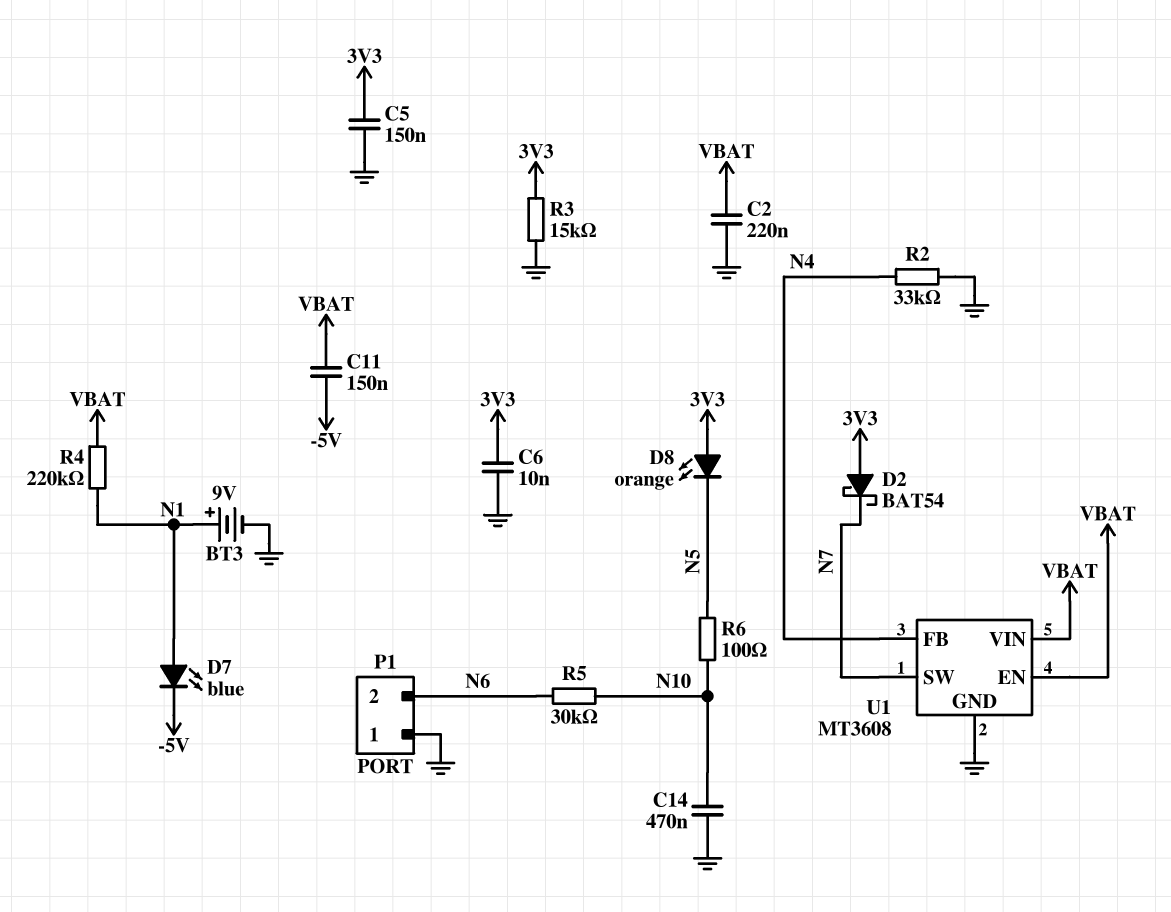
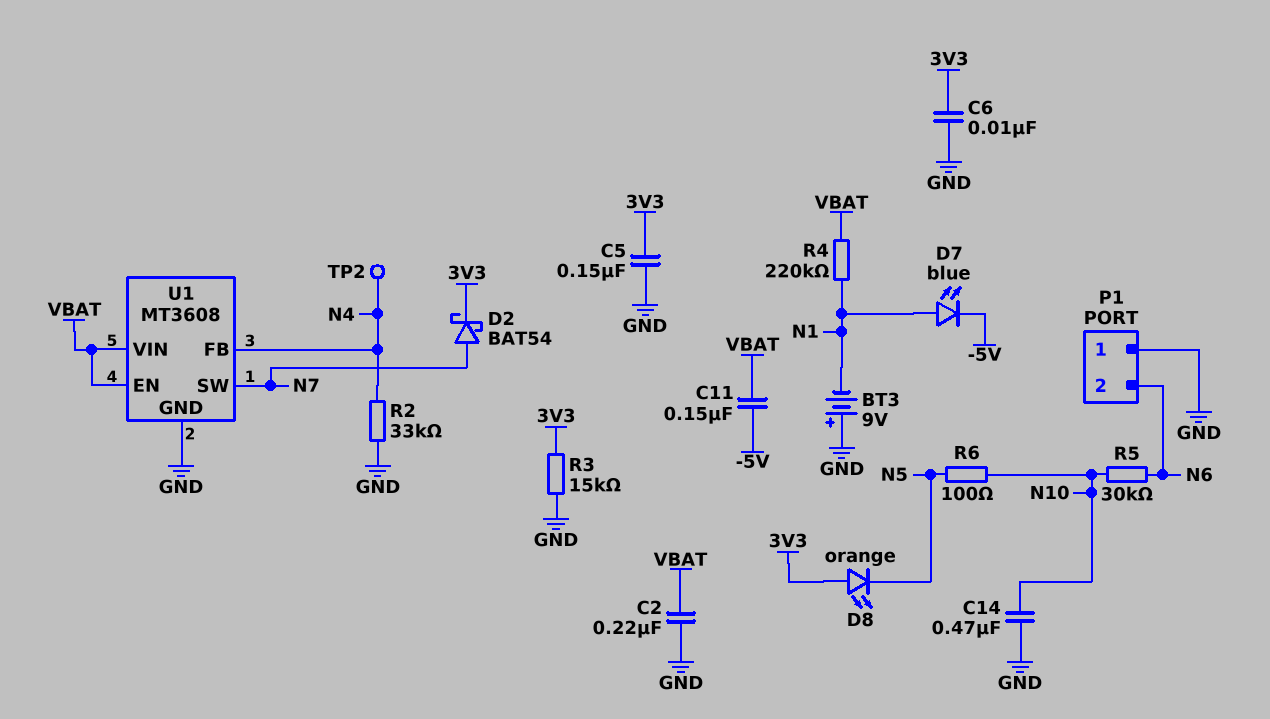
BT3: 9V (plus N1, minus GND) -> 9V (plus GND, minus N1)
D2: schottky BAT54 (A 3V3, K N7) -> schottky BAT54 (A N7, K 3V3)
TP2: none -> test point (N4)

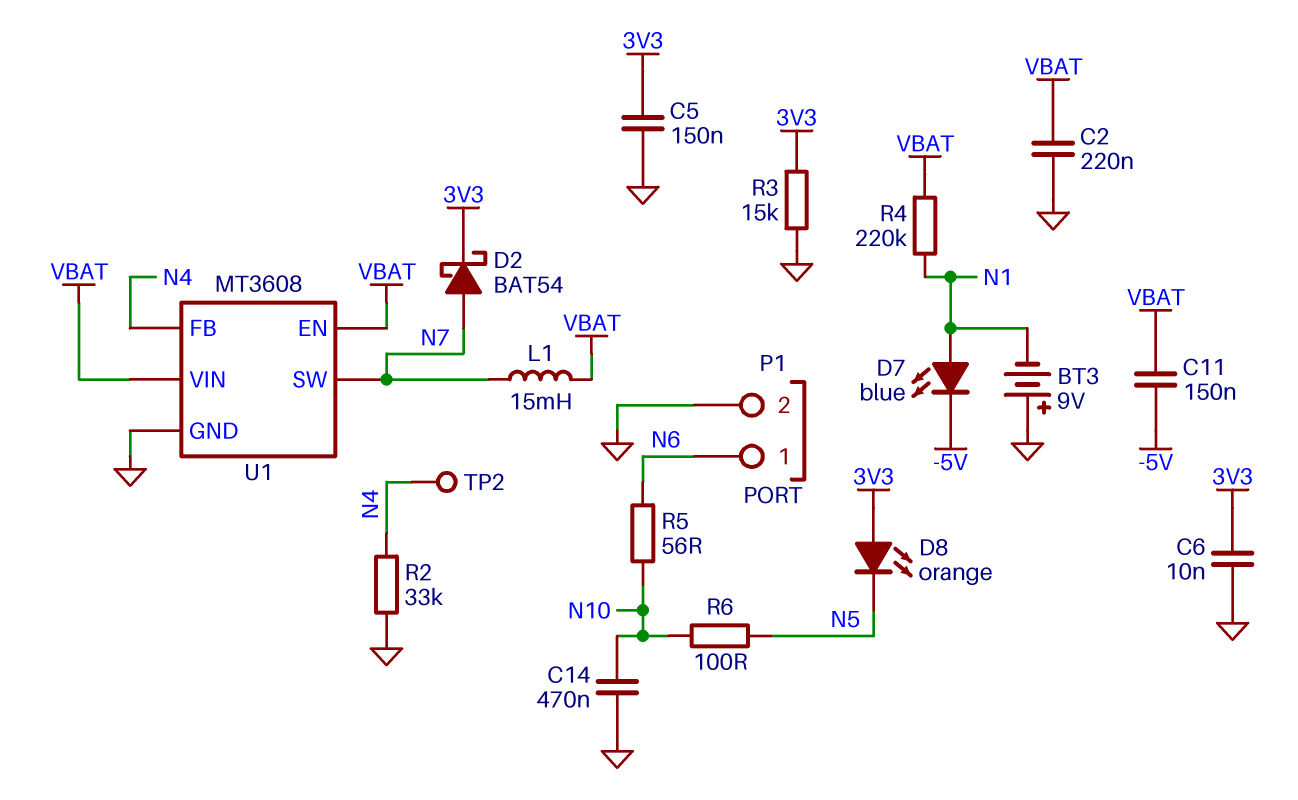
L1: none -> 15mH (N7, VBAT)
P1 pin 1: GND -> N6
P1 pin 2: N6 -> GND
R5: 30k (N6, N10) -> 56 (N6, N10)

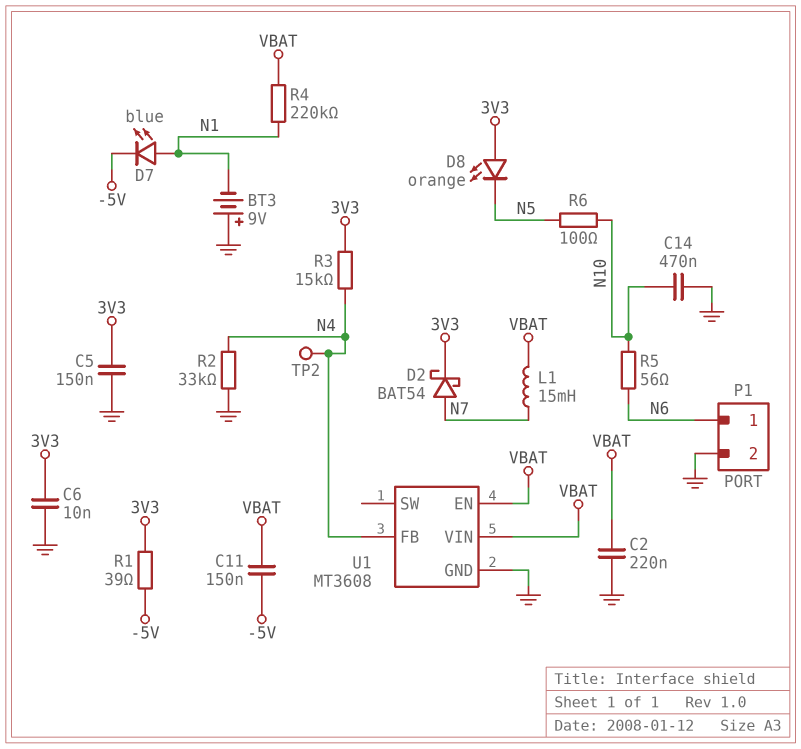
R1: none -> 39 (-5V, 3V3)
R3: 15k (3V3, GND) -> 15k (3V3, N4)
U1 pin SW: N7 -> none

